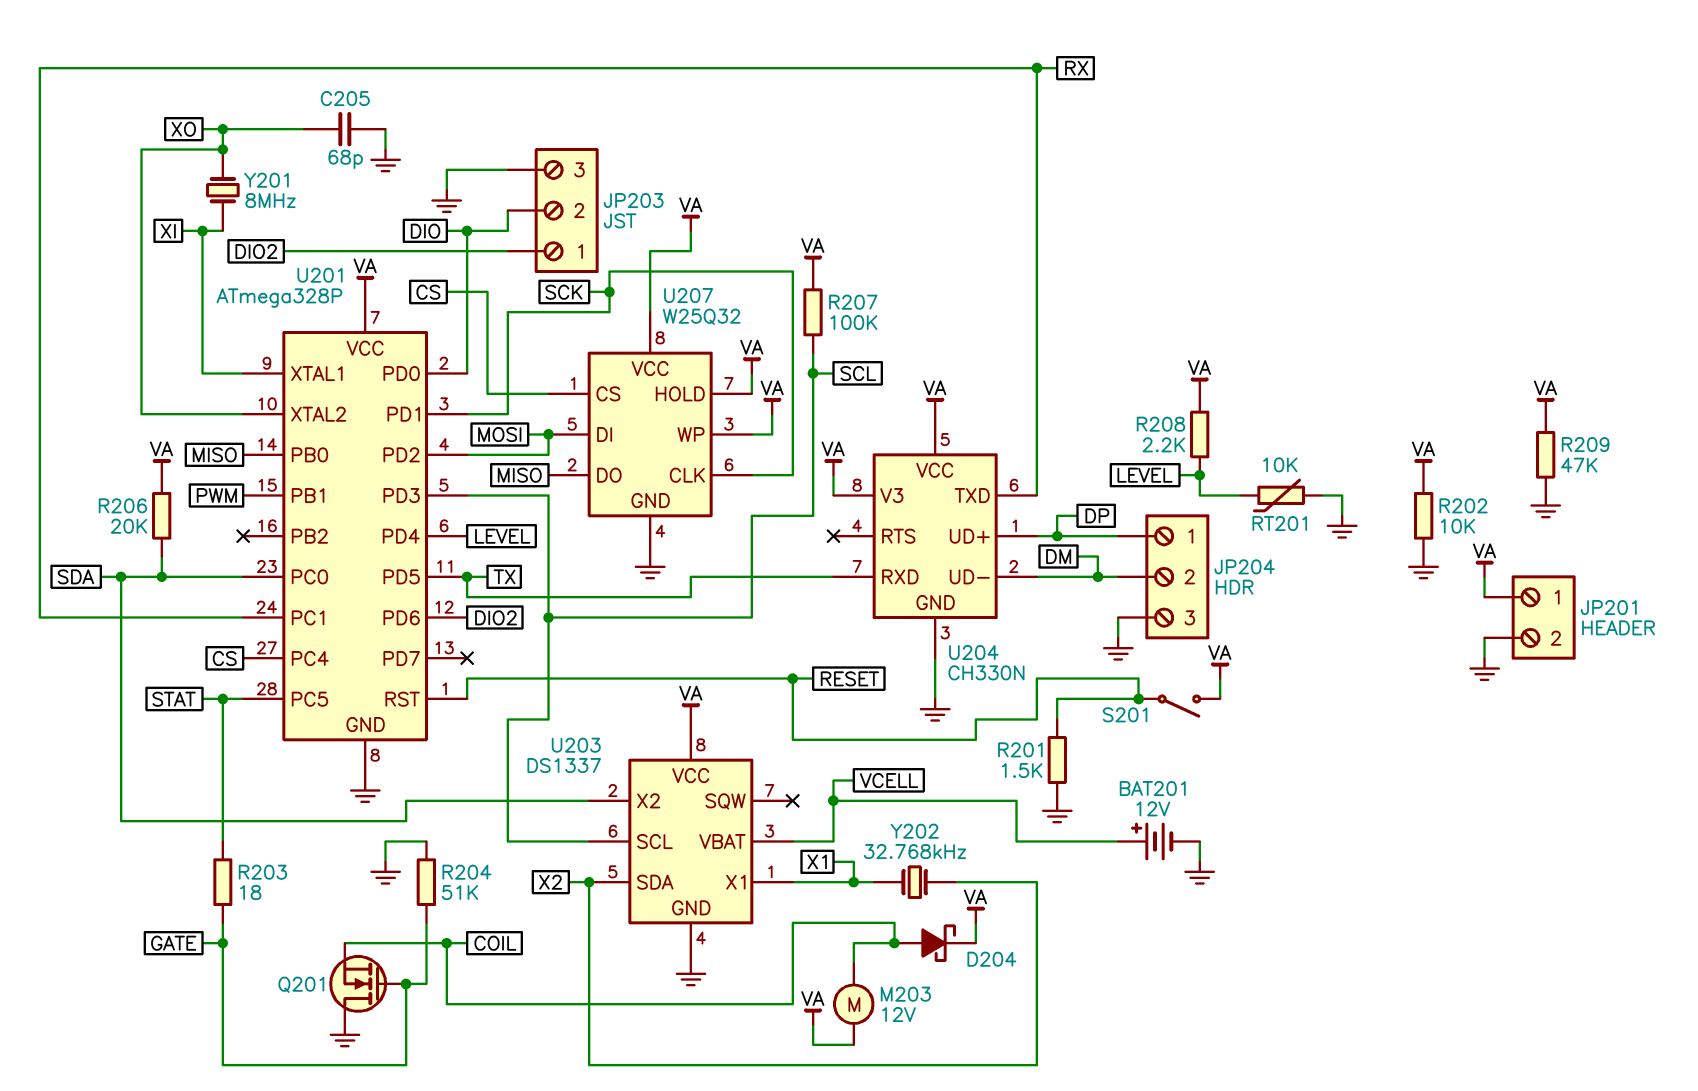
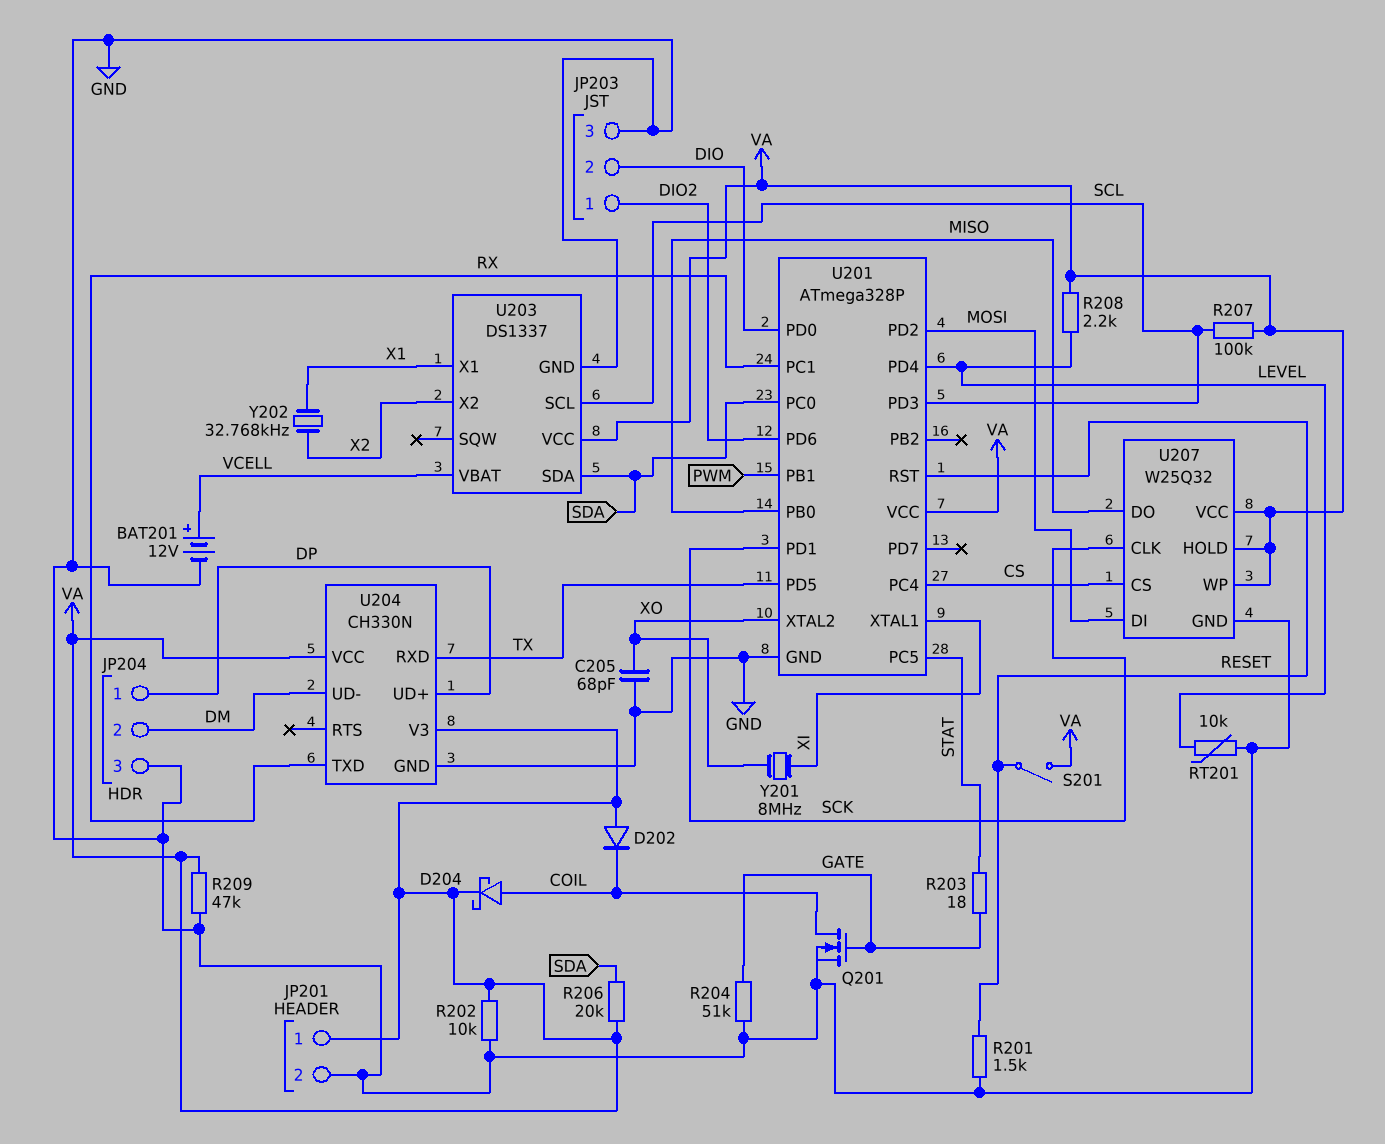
D202: none -> diode (A VA, K COIL)
M203: motor 12V (COIL, VA) -> none
Q201: NMOS (G GATE, D GND, S COIL) -> NMOS (G GATE, D COIL, S GND)
U203 pin SDA: X2 -> SDA
U203 pin X2: SDA -> X2

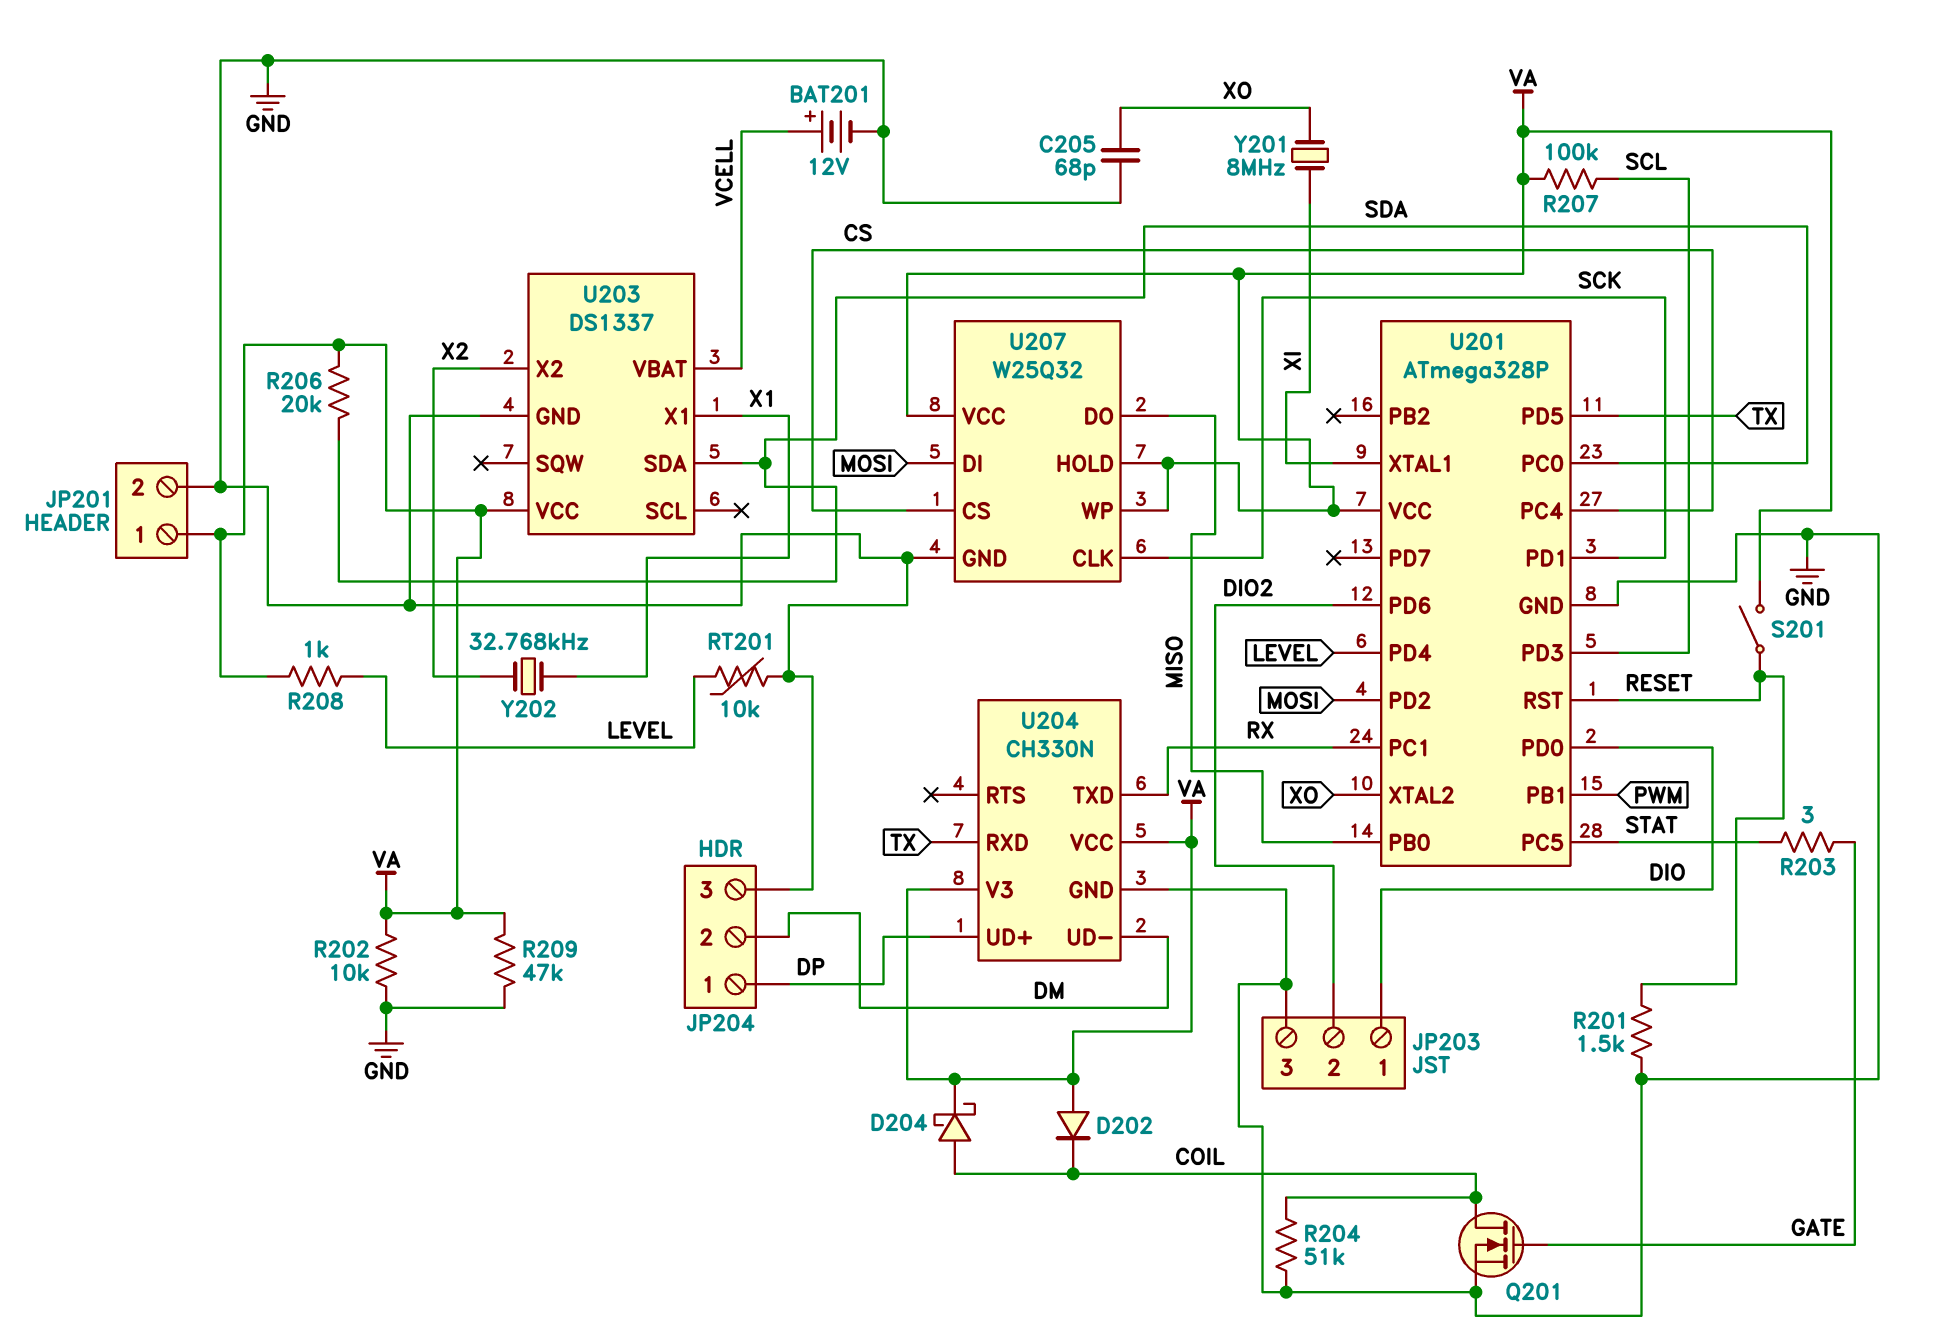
JP203 pin 1: DIO2 -> DIO
JP203 pin 2: DIO -> DIO2
R203: 18 (GATE, STAT) -> 3 (GATE, STAT)
R204: 51k (GATE, GND) -> 51k (COIL, GND)
R208: 2.2k (LEVEL, VA) -> 1k (LEVEL, VA)
U203 pin SCL: SCL -> none

